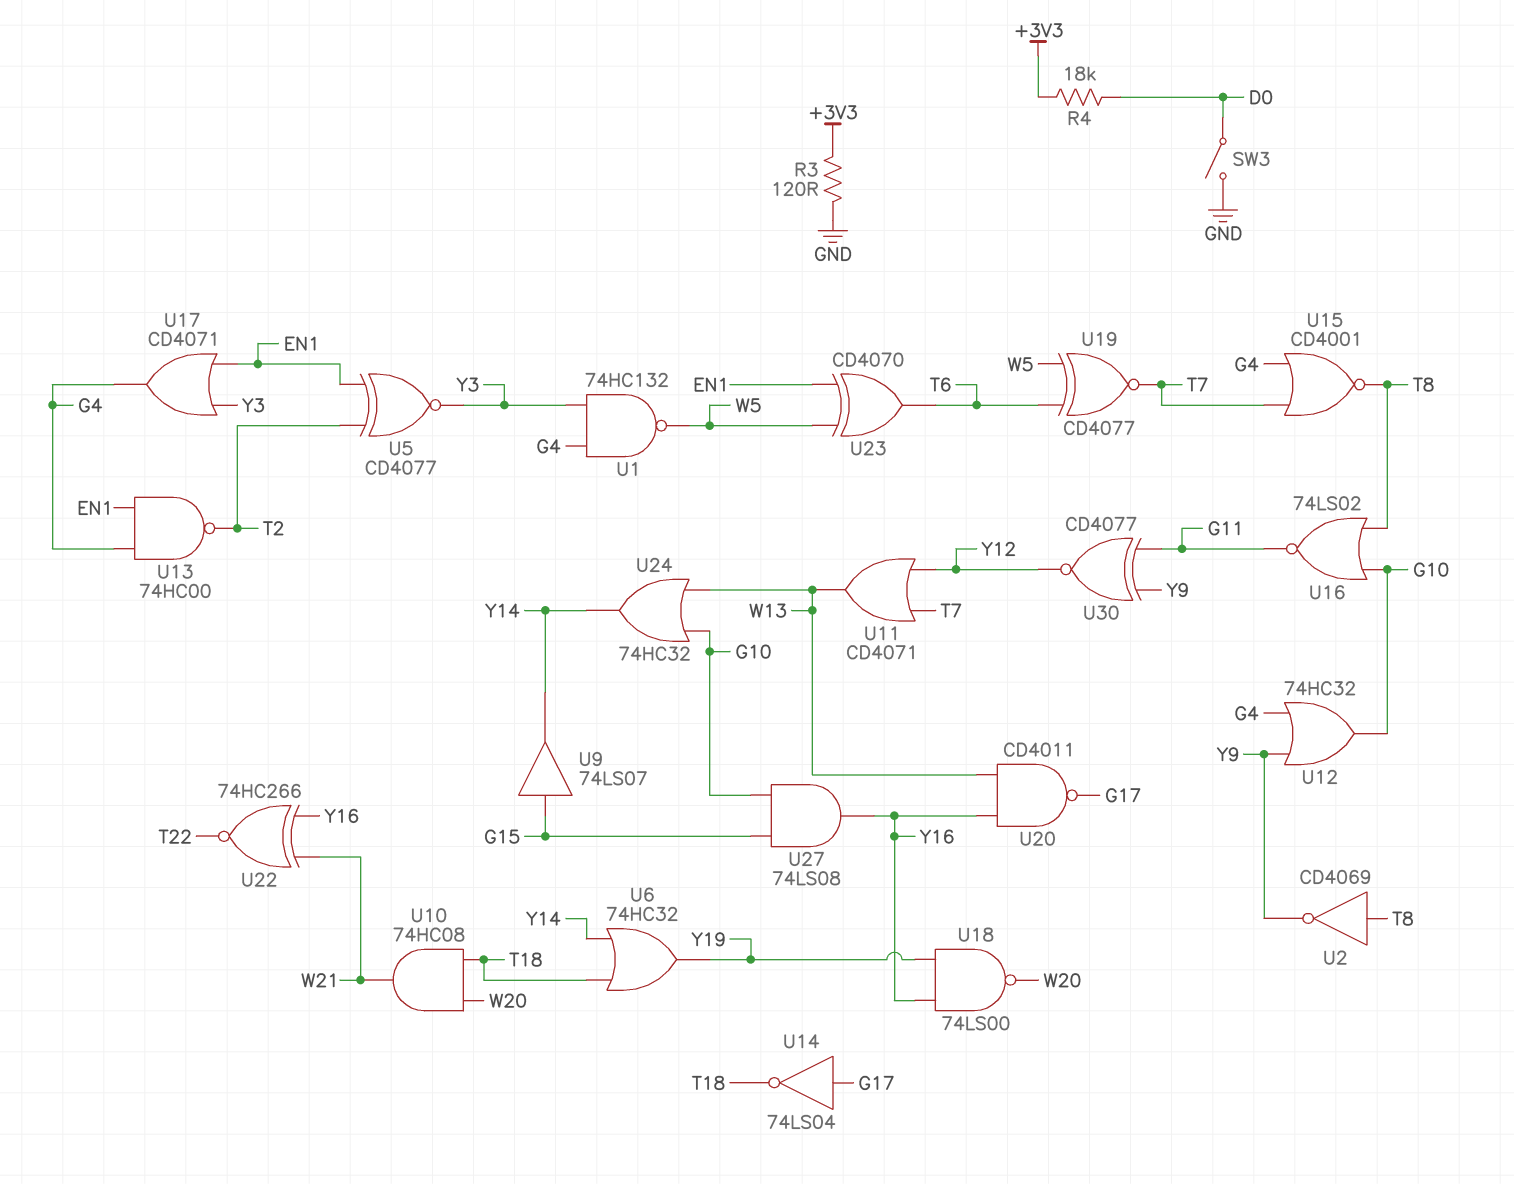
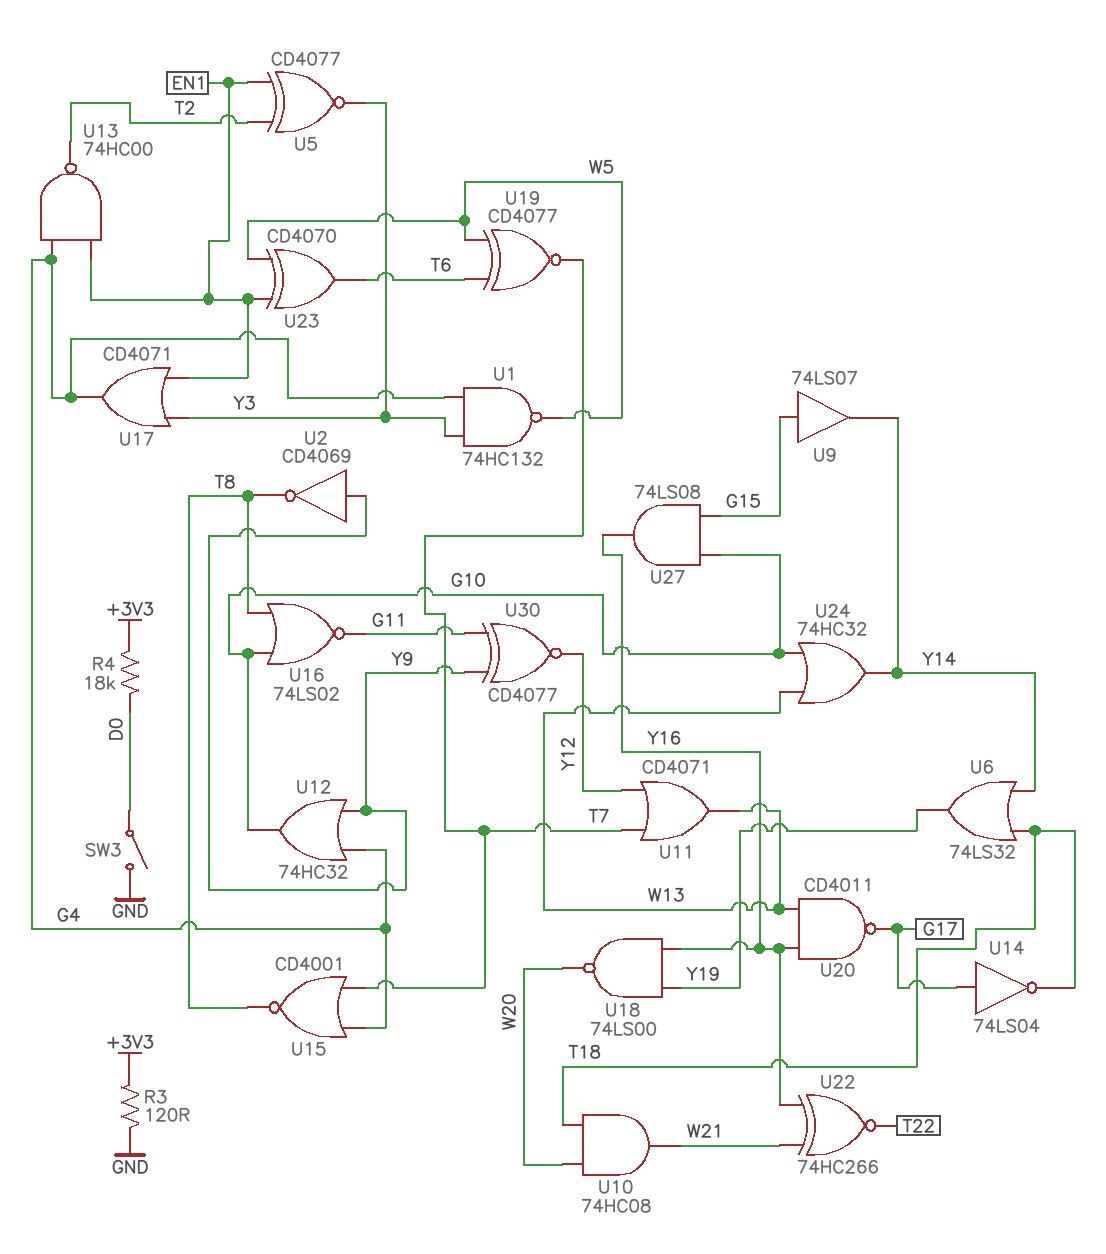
U2: NOT CD4069 (in T8, out Y9) -> NOT CD4069 (in Y9, out T8)
U6: OR 74HC32 (in T18, in Y14, out Y19) -> OR 74LS32 (in T18, in Y14, out Y19)

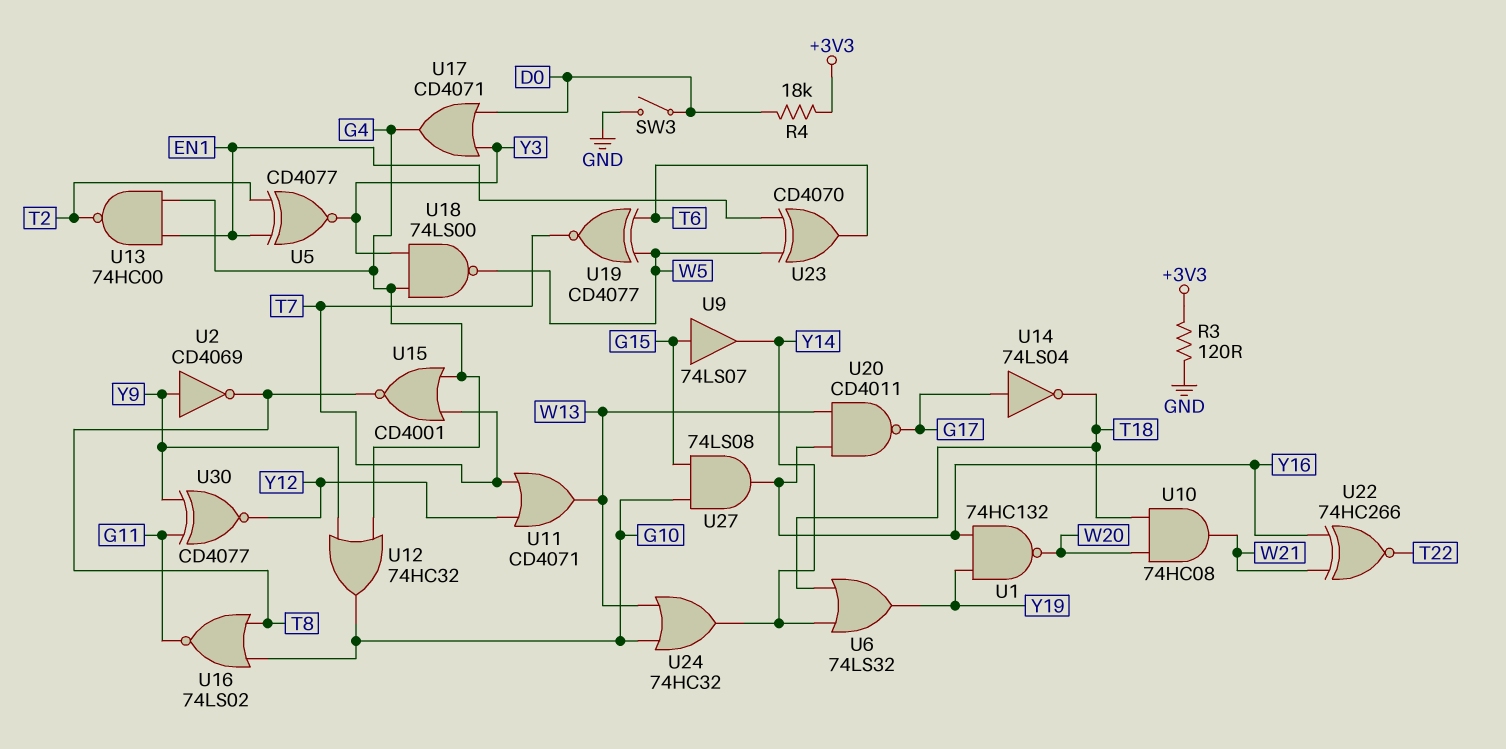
U1: NAND 74HC132 (in G4, in Y3, out W5) -> NAND 74HC132 (in Y16, in Y19, out W20)
U17: OR CD4071 (in EN1, in Y3, out G4) -> OR CD4071 (in D0, in Y3, out G4)
U18: NAND 74LS00 (in Y16, in Y19, out W20) -> NAND 74LS00 (in G4, in Y3, out W5)

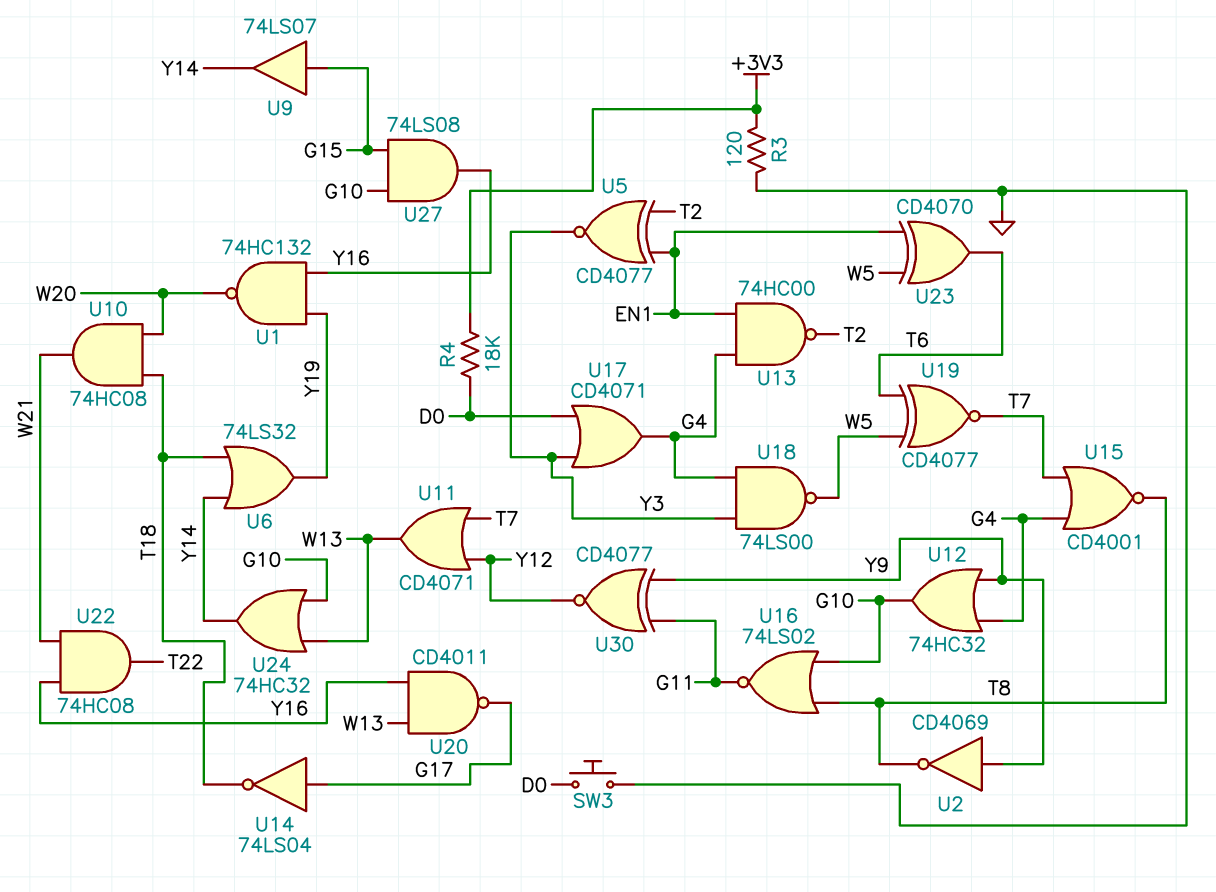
SW3: switch (D0, GND) -> button (D0, GND)
U22: XNOR 74HC266 (in W21, in Y16, out T22) -> AND 74HC08 (in W21, in Y16, out T22)

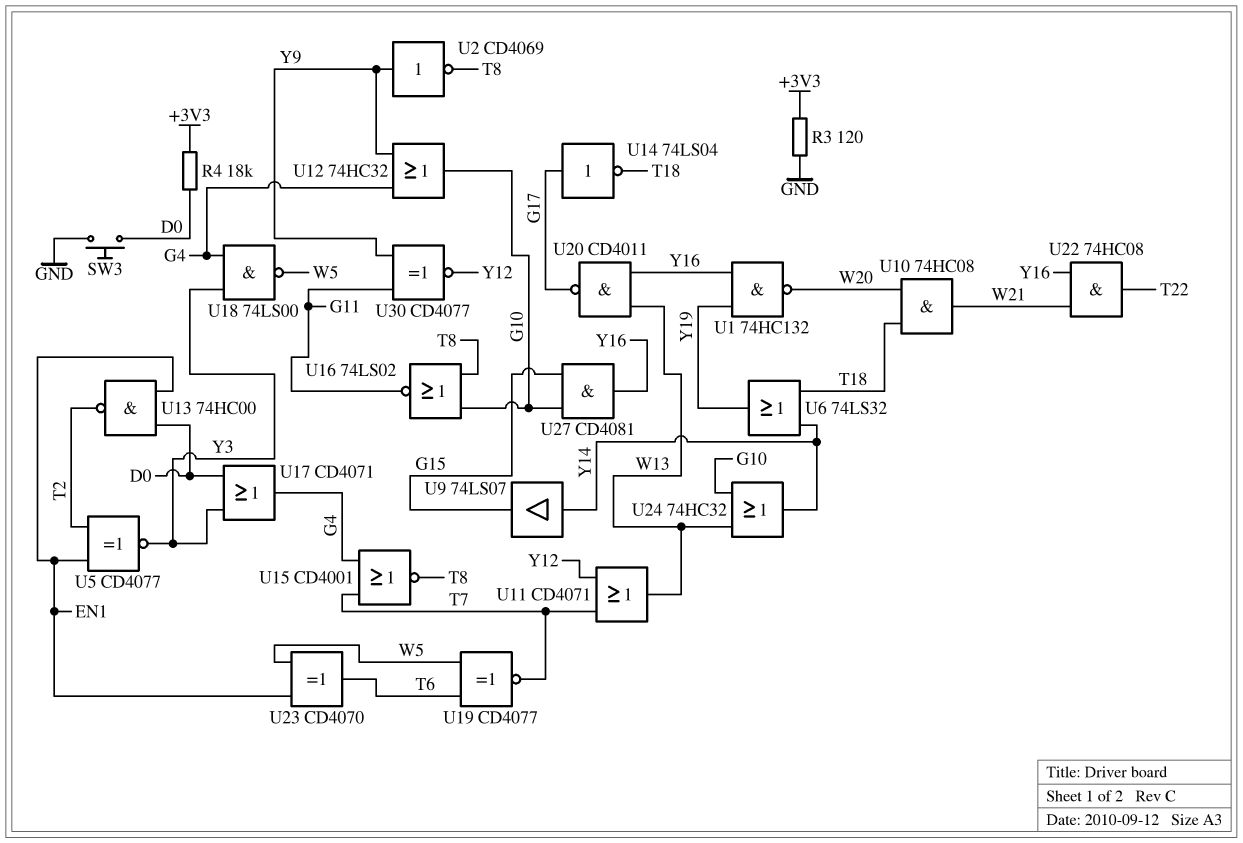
U9: buffer 74LS07 (in G15, out Y14) -> buffer 74LS07 (in Y14, out G15)
U13: NAND 74HC00 (in EN1, in G4, out T2) -> NAND 74HC00 (in D0, in EN1, out T2)
U27: AND 74LS08 (in G10, in G15, out Y16) -> AND CD4081 (in G10, in G15, out Y16)

